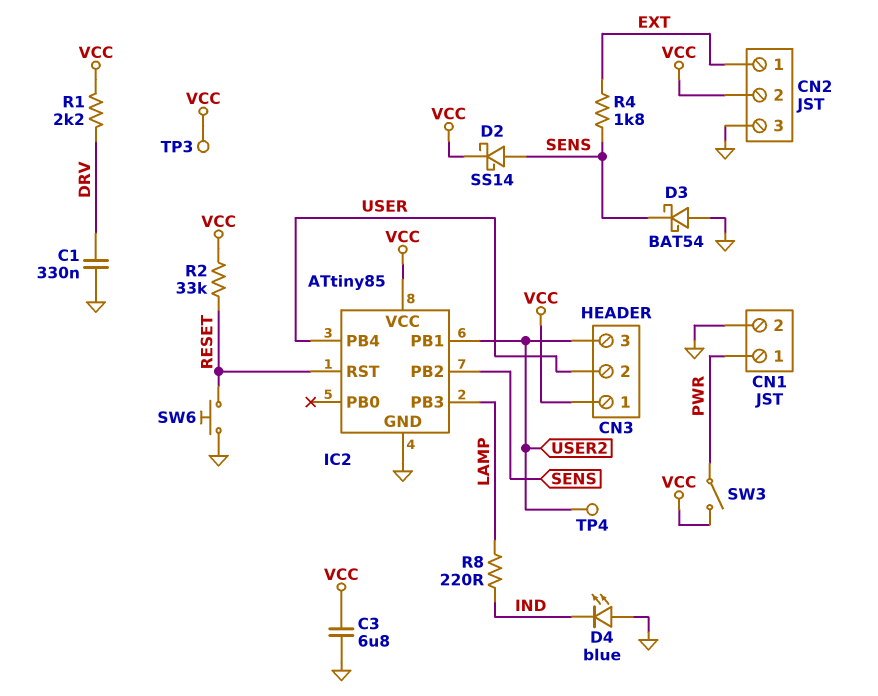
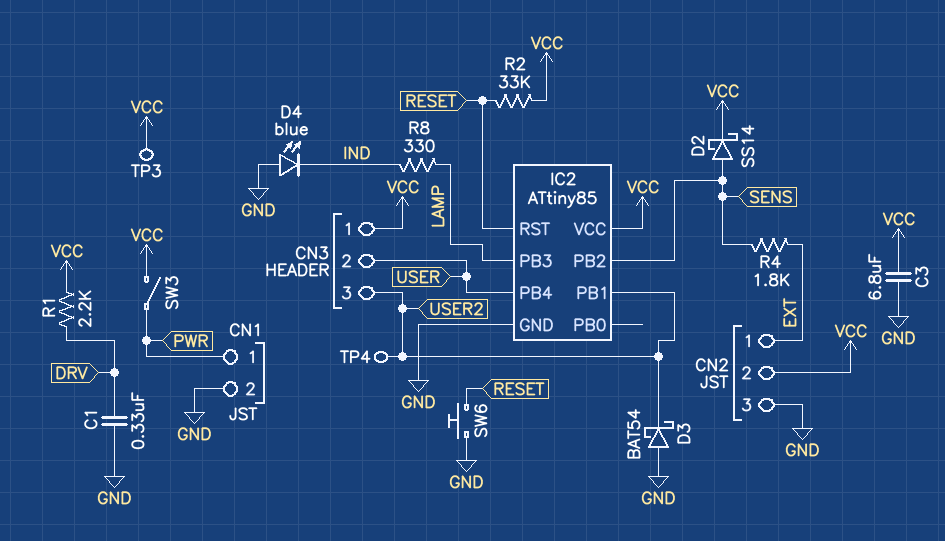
D3: schottky BAT54 (A GND, K SENS) -> schottky BAT54 (A GND, K USER2)
R8: 220 (IND, LAMP) -> 330 (IND, LAMP)

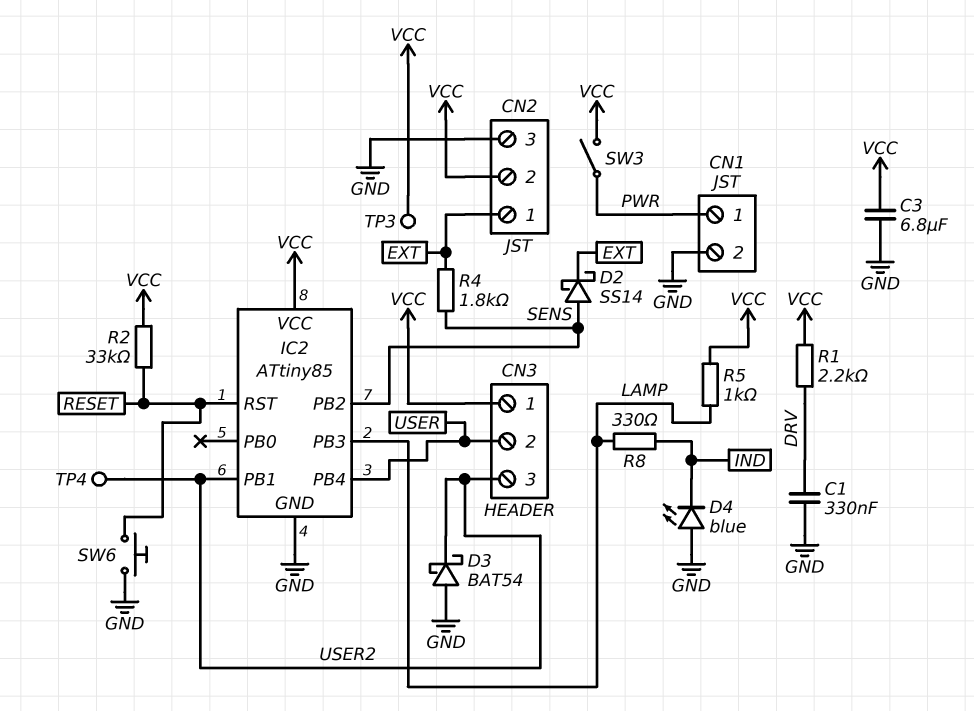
D2: schottky SS14 (A SENS, K VCC) -> schottky SS14 (A SENS, K EXT)
R5: none -> 1k (LAMP, VCC)

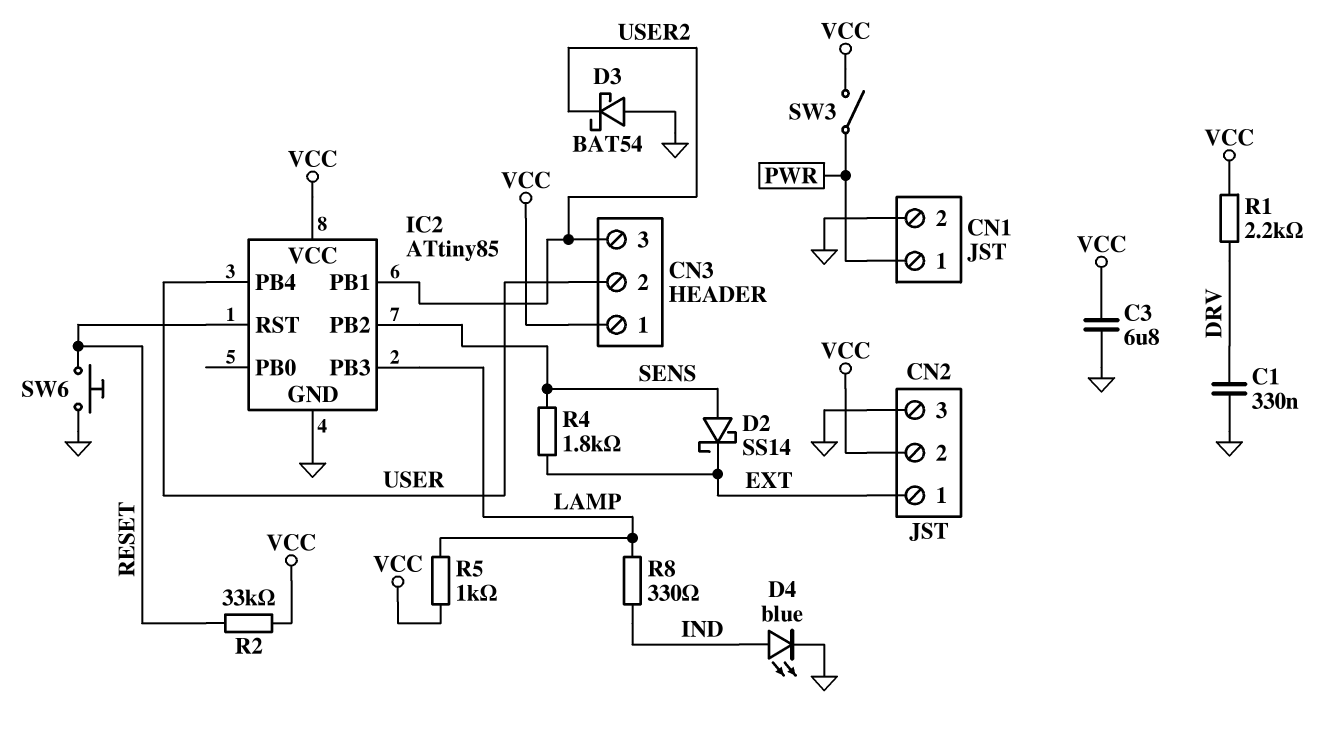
D4: LED blue (A GND, K IND) -> LED blue (A IND, K GND)
TP3: test point (VCC) -> none
TP4: test point (USER2) -> none

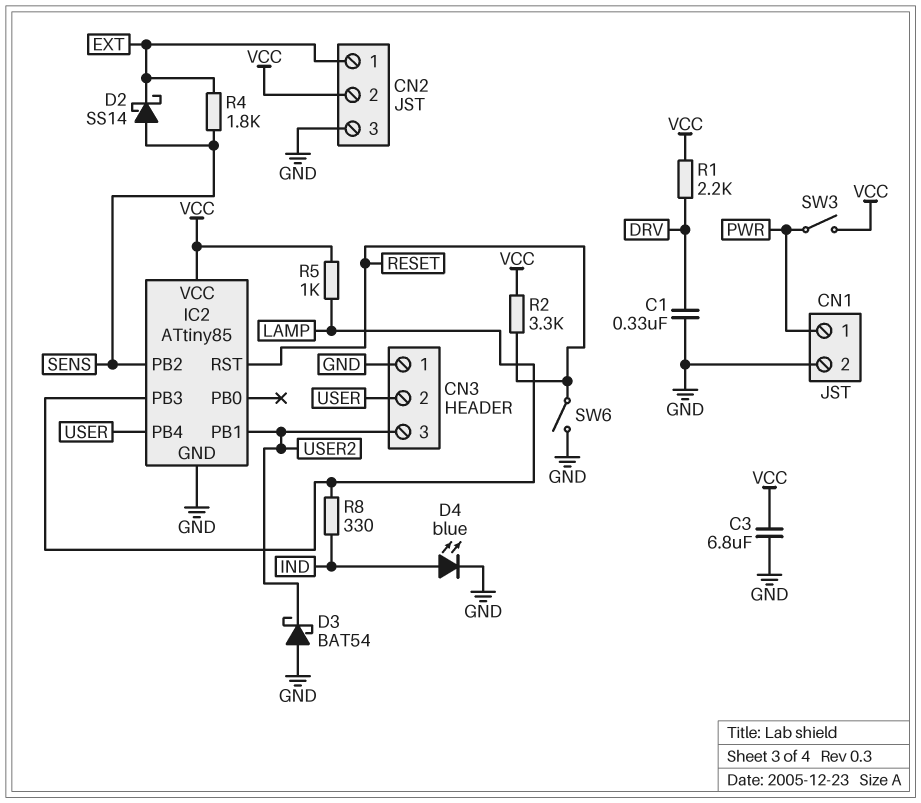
CN3 pin 1: VCC -> GND
R2: 33k (RESET, VCC) -> 3.3k (RESET, VCC)
SW6: button (GND, RESET) -> switch (GND, RESET)

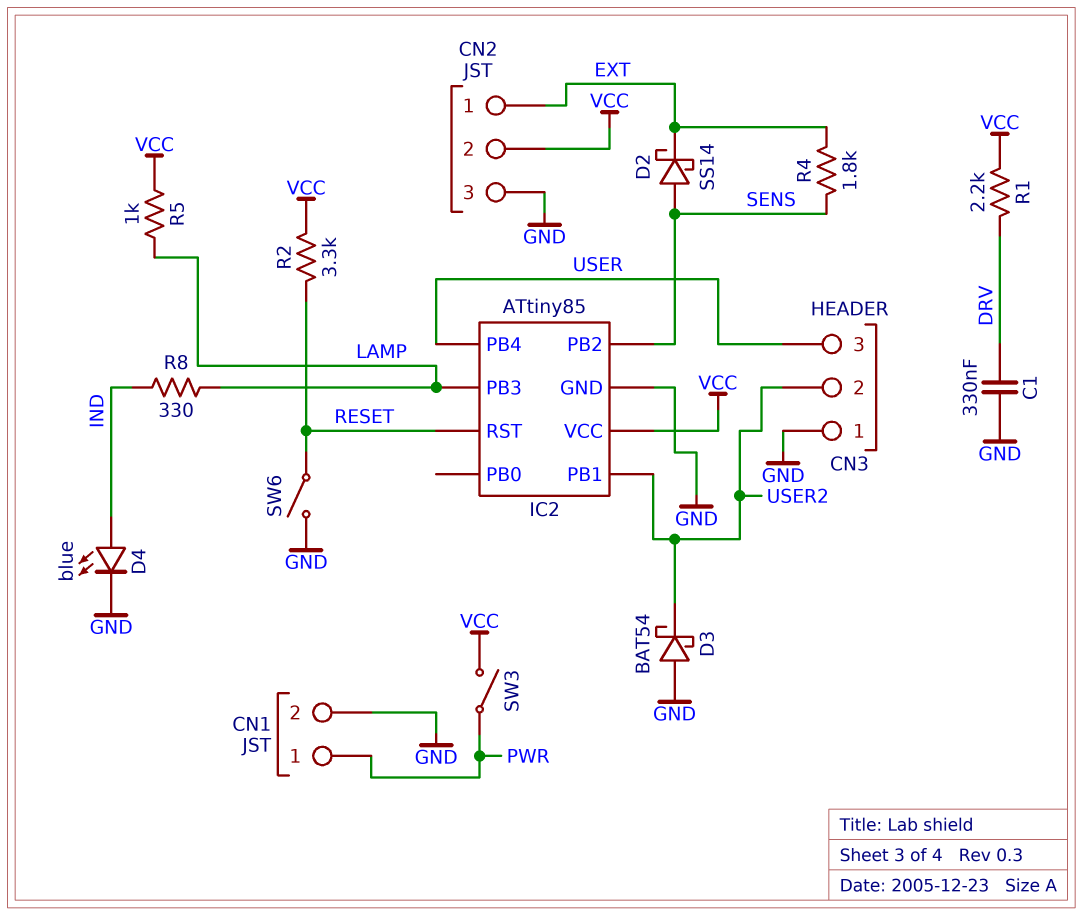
C3: 6.8uF (GND, VCC) -> none
CN3 pin 2: USER -> USER2
CN3 pin 3: USER2 -> USER

